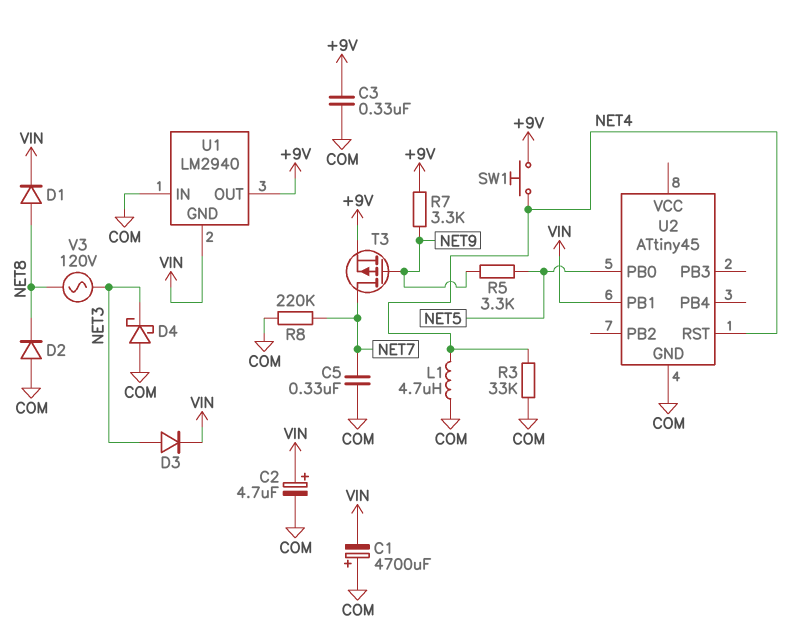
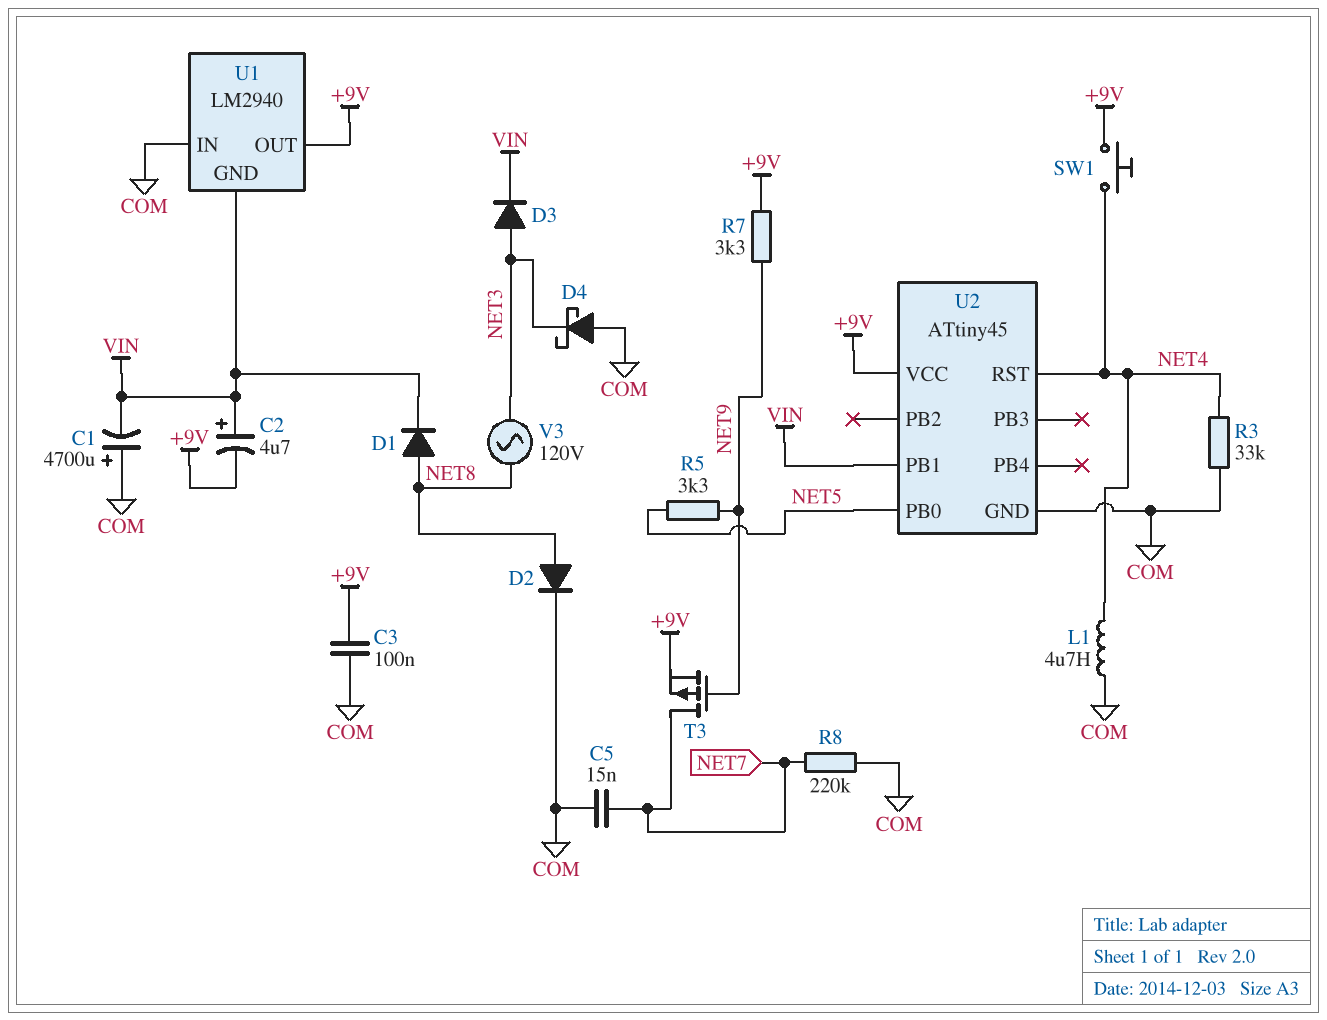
C2: 4.7uF (plus VIN, minus COM) -> 4.7uF (plus VIN, minus +9V)
C3: 330nF (+9V, COM) -> 100nF (+9V, COM)
C5: 330nF (COM, NET7) -> 15nF (COM, NET7)
D2: diode (A COM, K NET8) -> diode (A NET8, K COM)
U2 pin VCC: none -> +9V

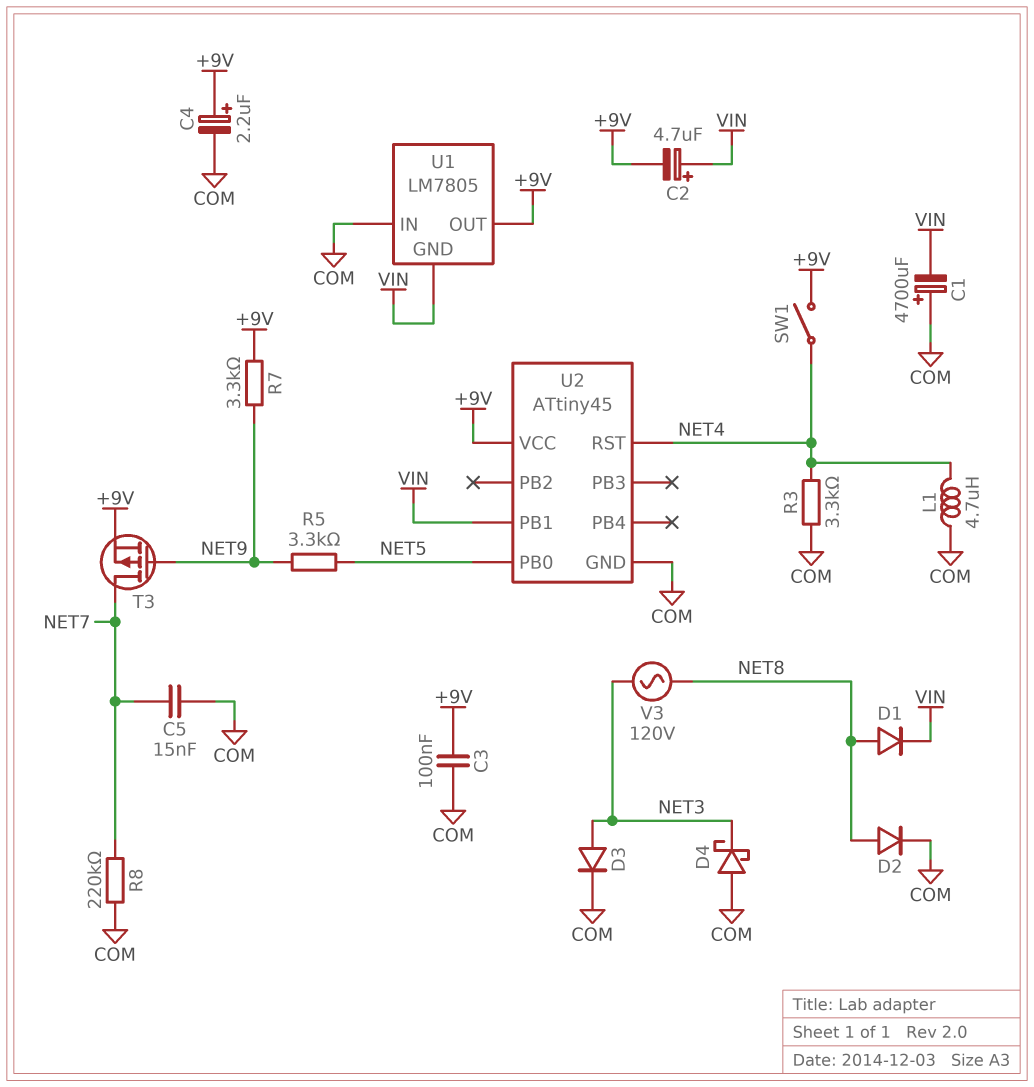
C4: none -> 2.2uF (plus +9V, minus COM)
D3: diode (A NET3, K VIN) -> diode (A NET3, K COM)
R3: 33k (COM, NET4) -> 3.3k (COM, NET4)
SW1: button (+9V, NET4) -> switch (+9V, NET4)
U1: LM2940 -> LM7805

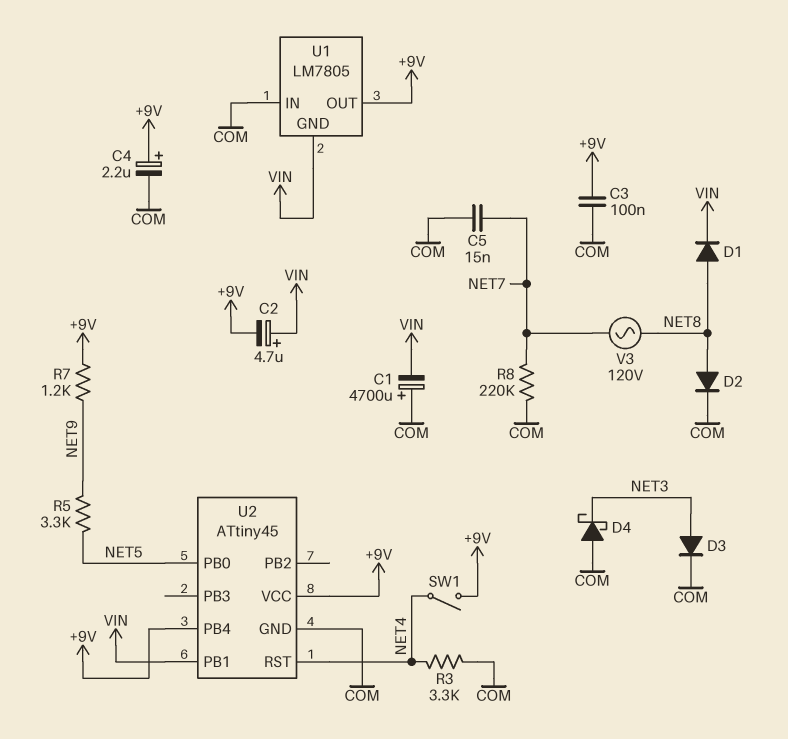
L1: 4.7uH (COM, NET4) -> none
R7: 3.3k (+9V, NET9) -> 1.2k (+9V, NET9)
T3: PMOS (G NET9, D NET7, S +9V) -> none
U2 pin PB4: none -> +9V
V3: AC 120V (NET3, NET8) -> AC 120V (NET7, NET8)

